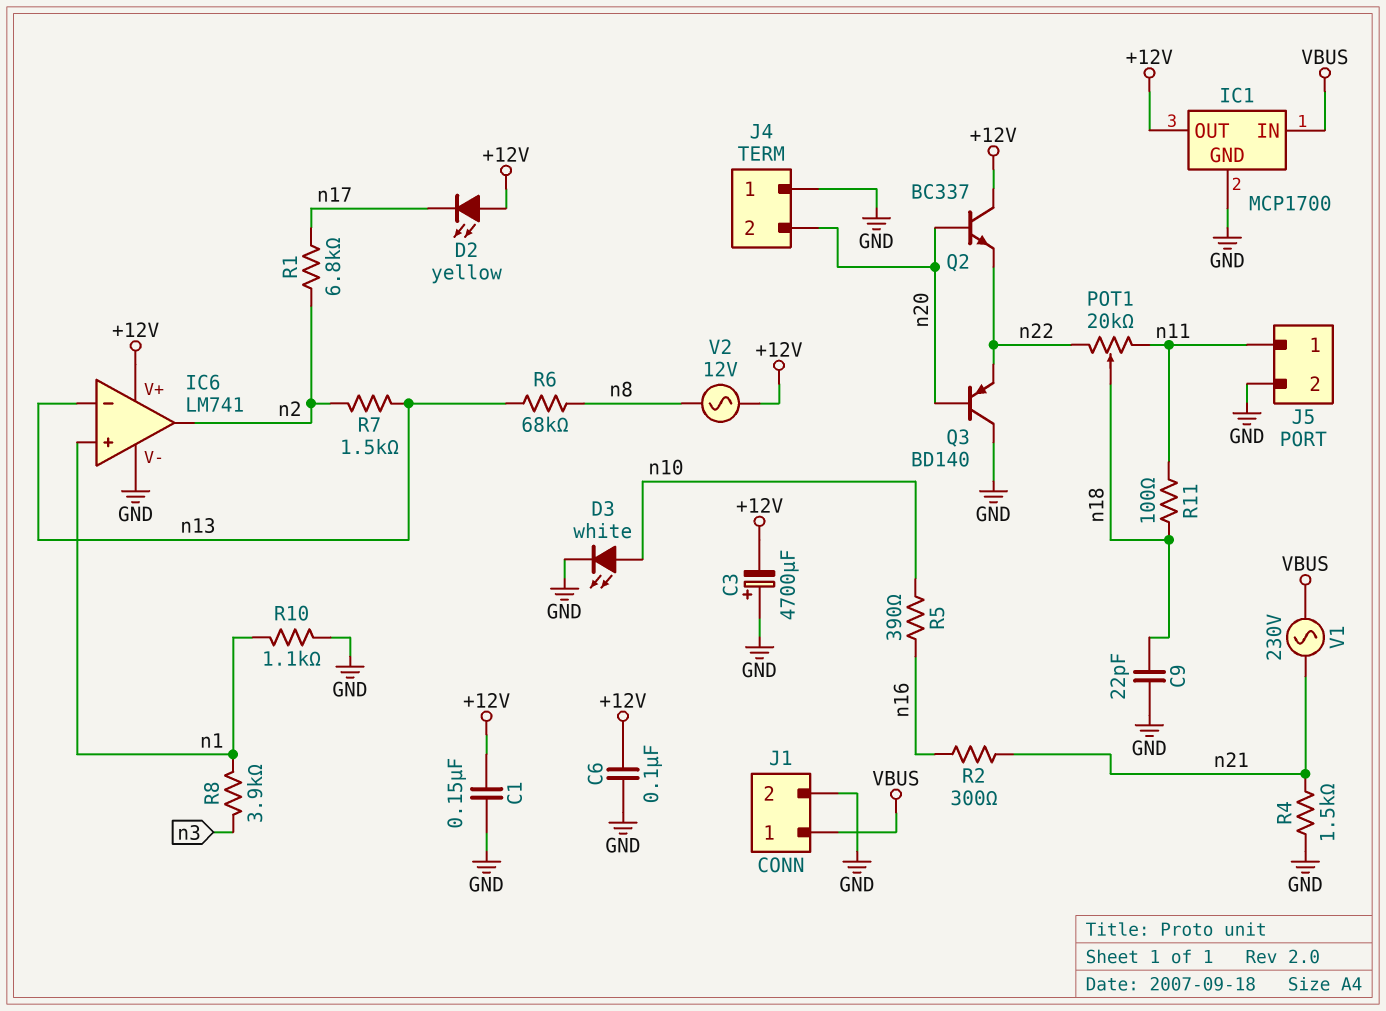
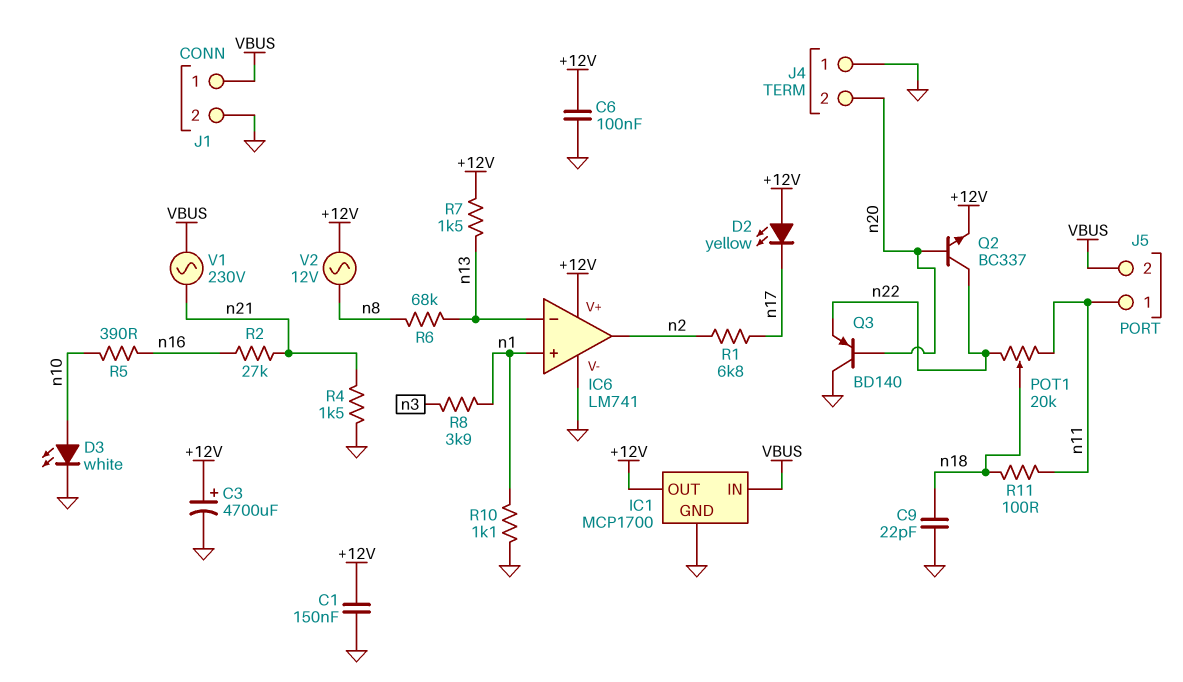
C3: 4700uF (plus GND, minus +12V) -> 4700uF (plus +12V, minus GND)
J5 pin 2: GND -> VBUS
Q2: NPN BC337 (B n20, C +12V, E n22) -> NPN BC337 (B n20, C n22, E +12V)
R2: 300 (n16, n21) -> 27k (n16, n21)
R7: 1.5k (n2, n13) -> 1.5k (+12V, n13)

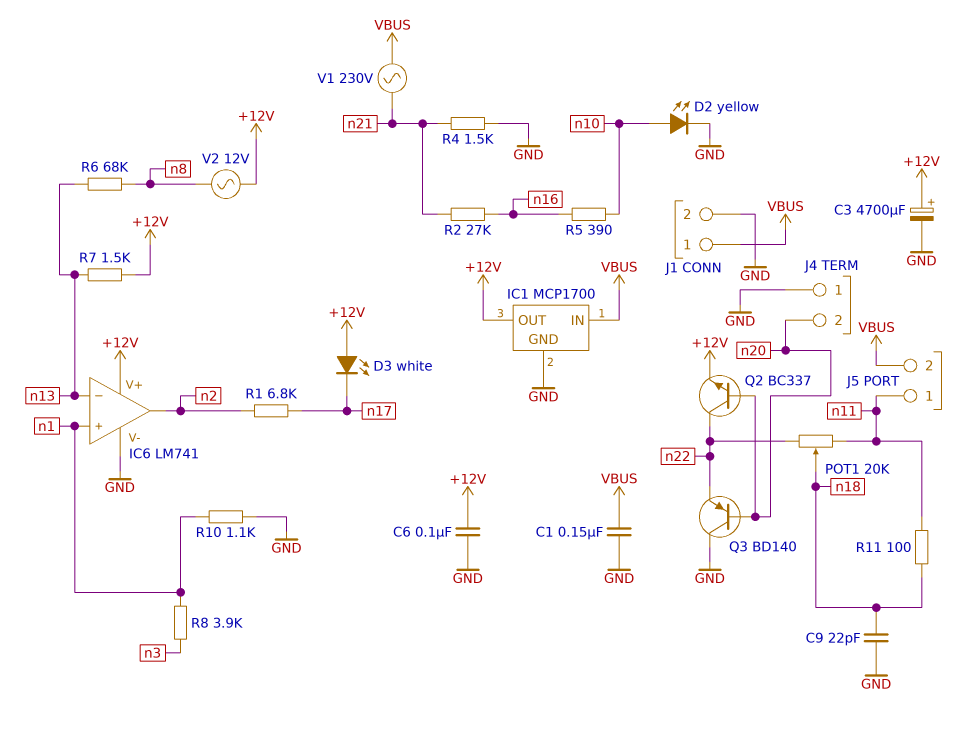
C1: 150nF (+12V, GND) -> 150nF (GND, VBUS)
D2: LED yellow (A +12V, K n17) -> LED yellow (A n10, K GND)
D3: LED white (A n10, K GND) -> LED white (A +12V, K n17)

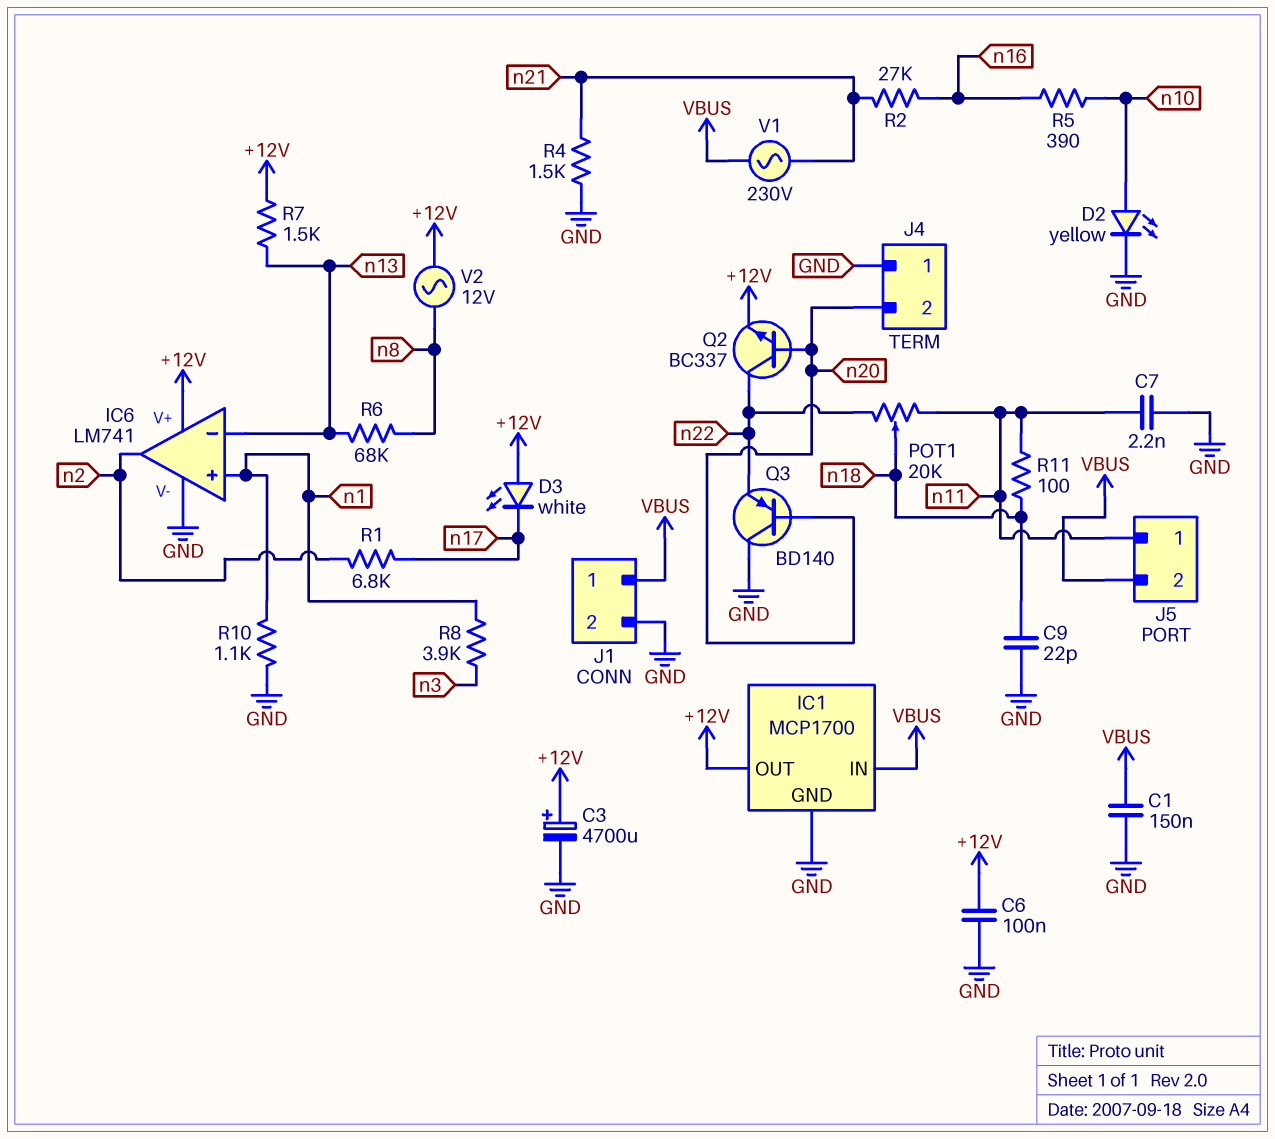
C7: none -> 2.2nF (GND, n11)

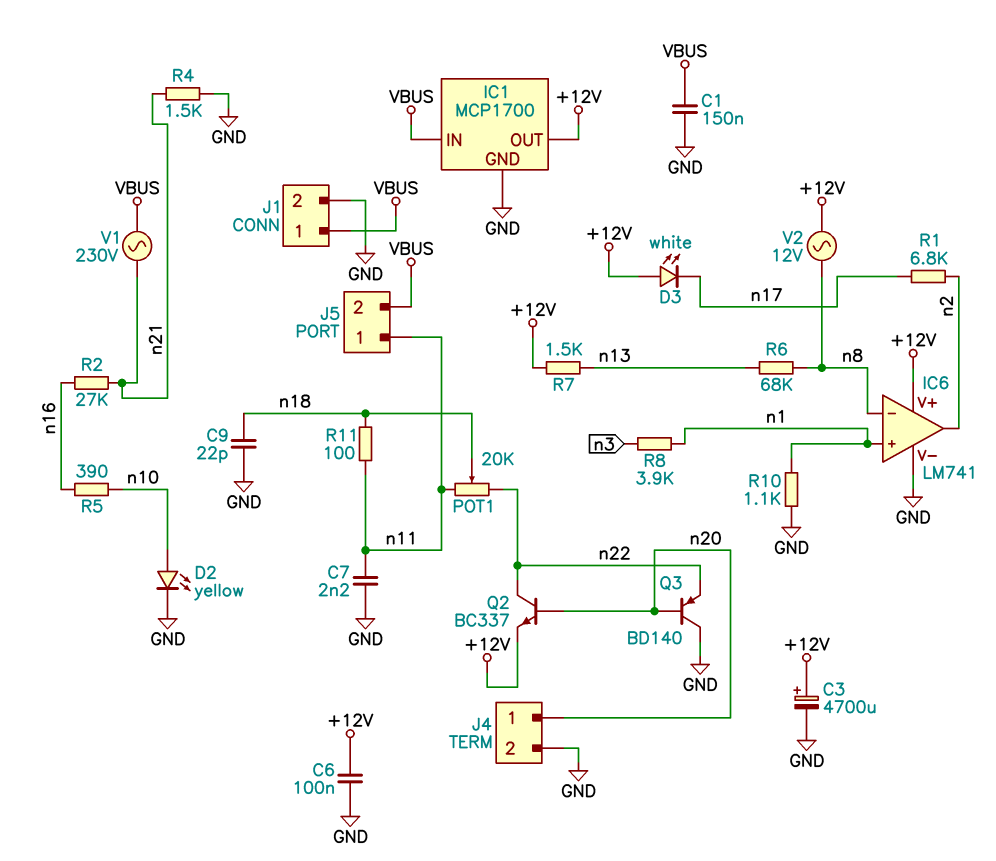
IC6 pin in-: n13 -> n8
J4 pin 1: GND -> n20
J4 pin 2: n20 -> GND

